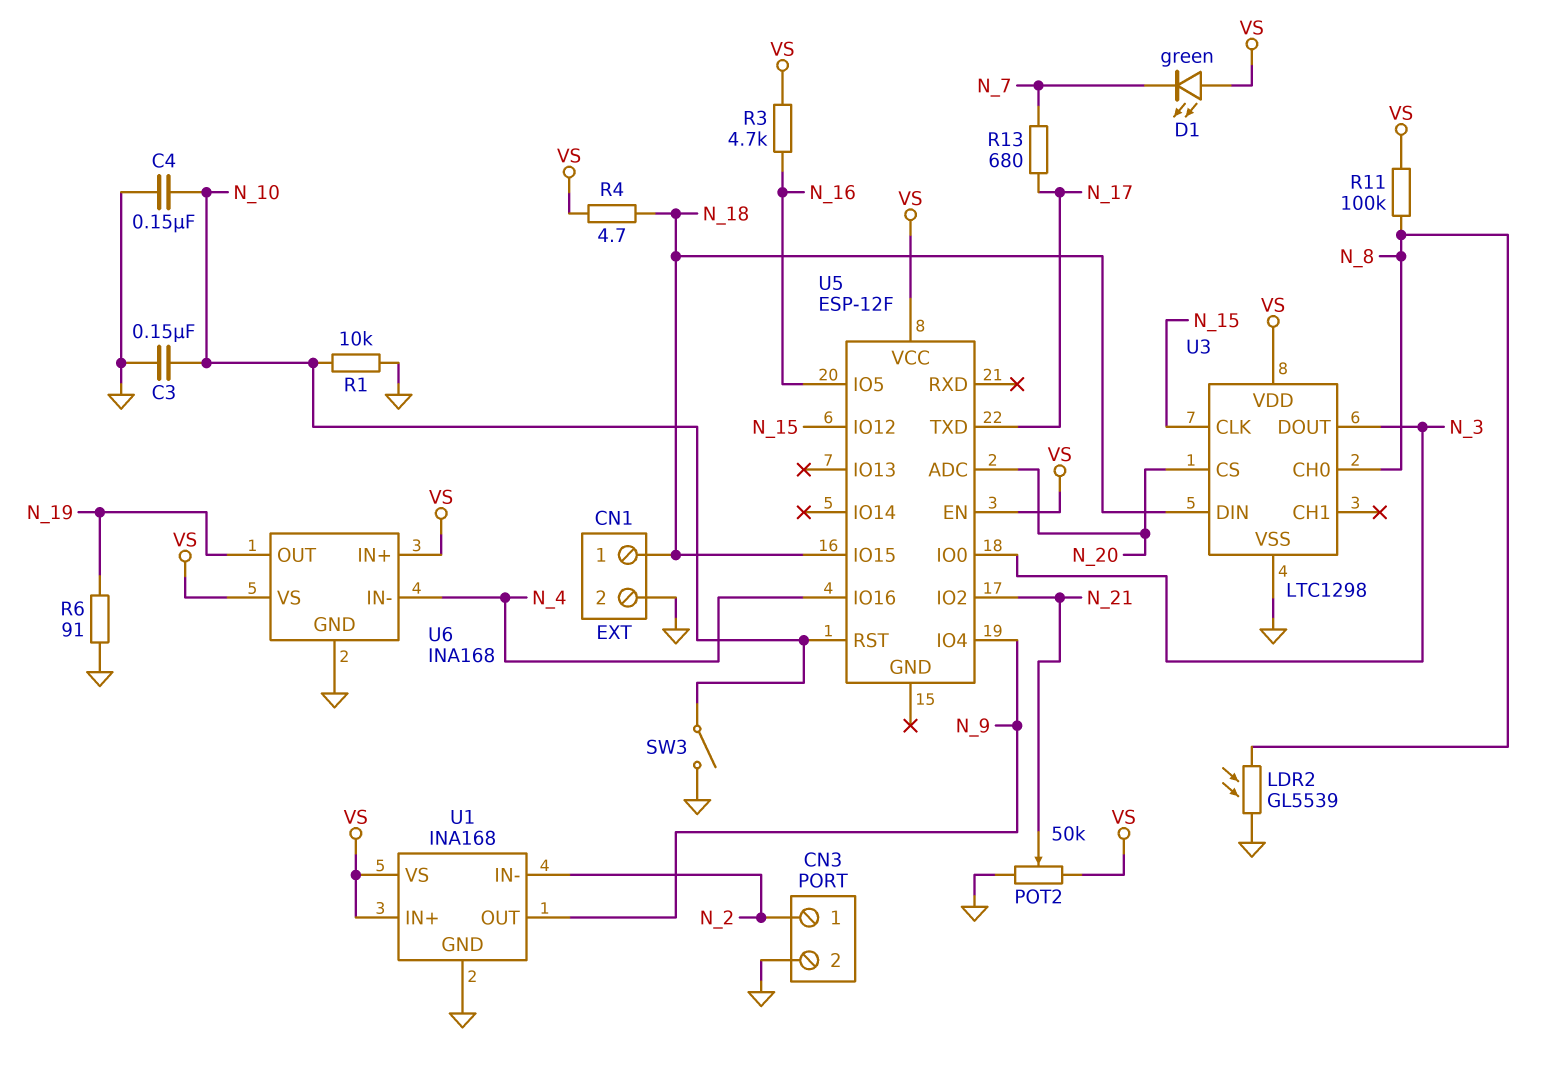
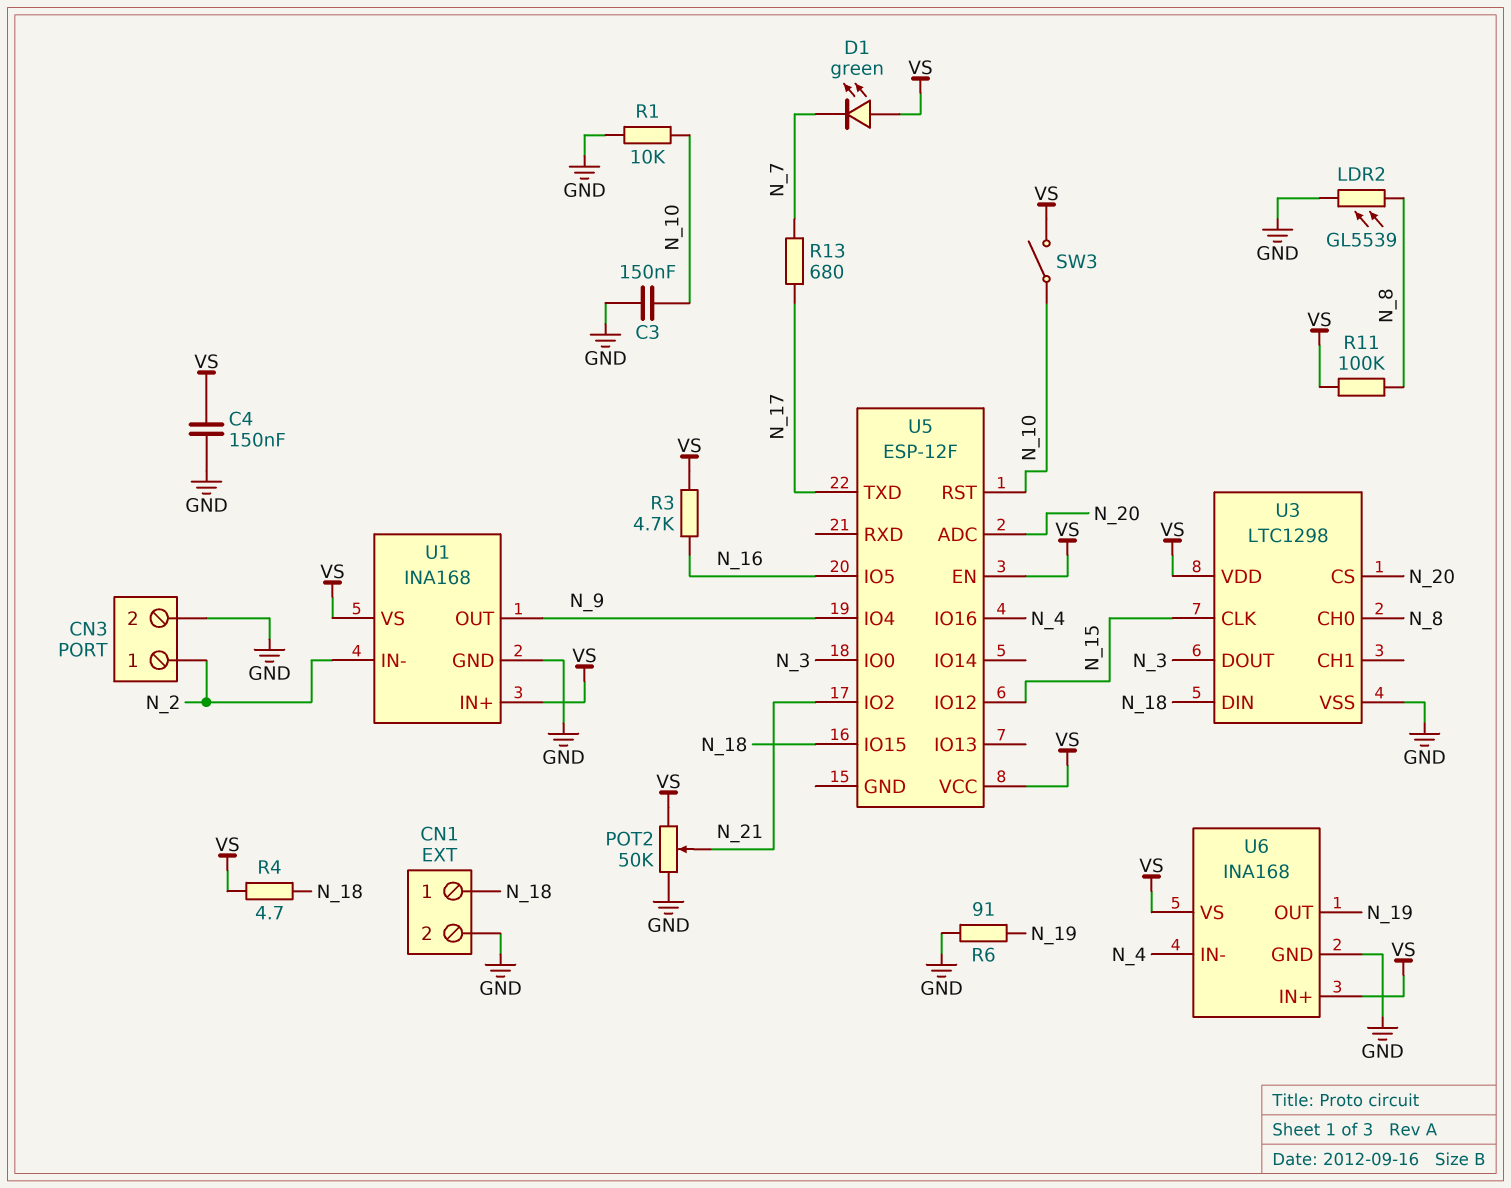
C4: 150nF (GND, N_10) -> 150nF (GND, VS)
SW3: switch (GND, N_10) -> switch (N_10, VS)

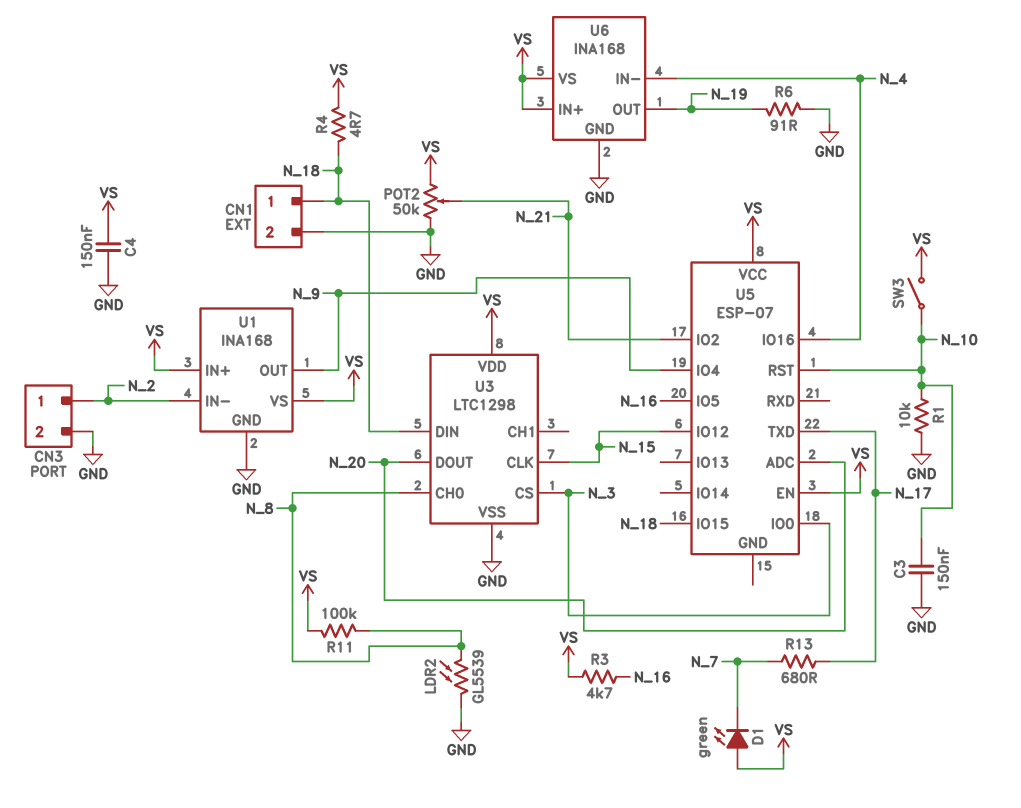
U3 pin CS: N_20 -> N_3
U3 pin DOUT: N_3 -> N_20
U5: ESP-12F -> ESP-07

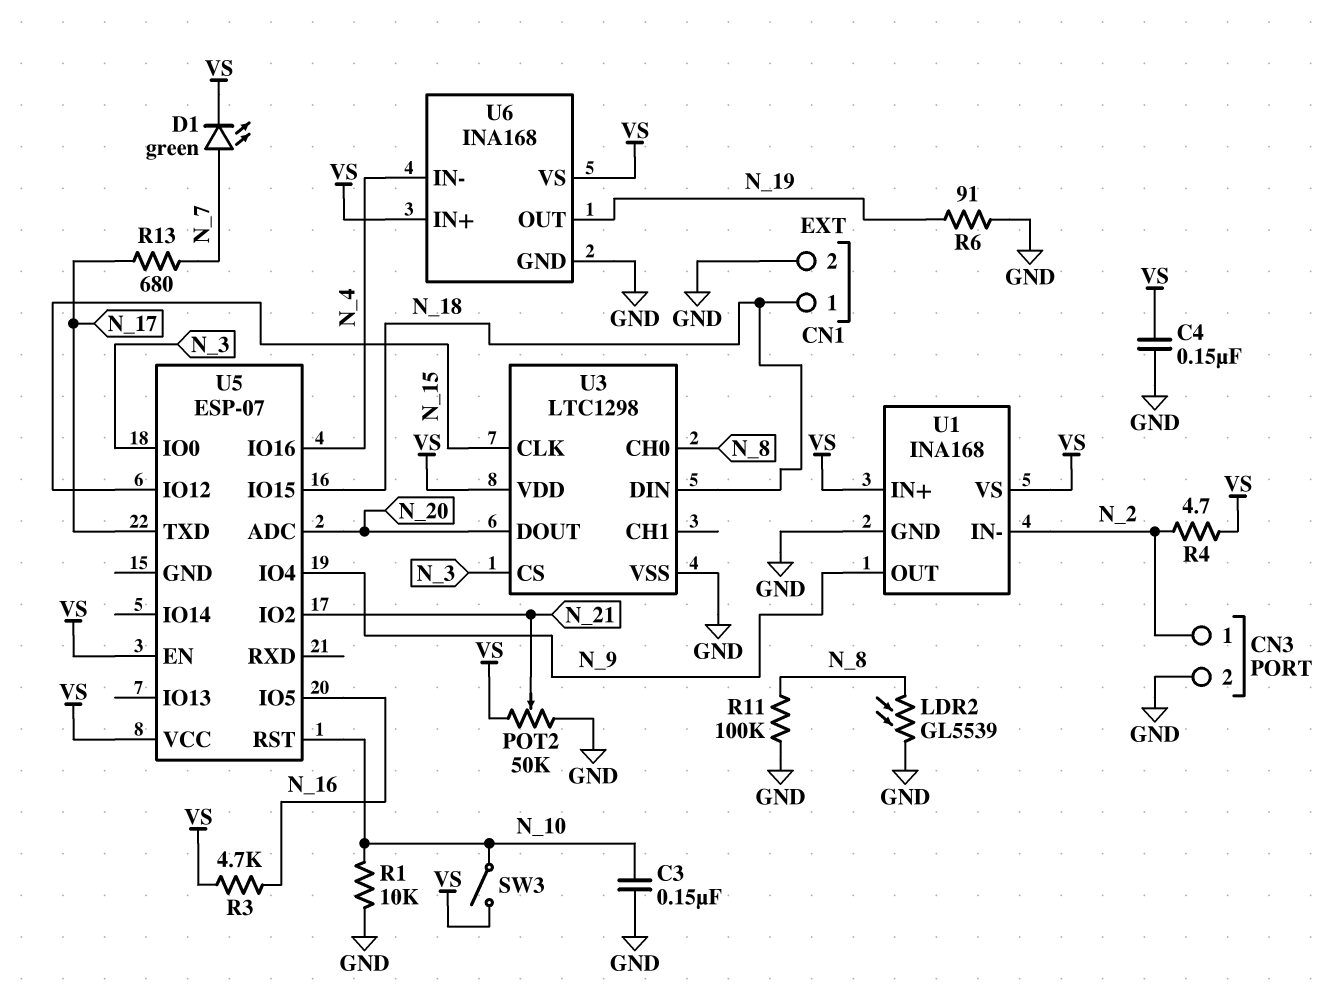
D1: LED green (A VS, K N_7) -> LED green (A N_7, K VS)
R4: 4.7 (N_18, VS) -> 4.7 (N_2, VS)
R11: 100k (N_8, VS) -> 100k (GND, N_8)

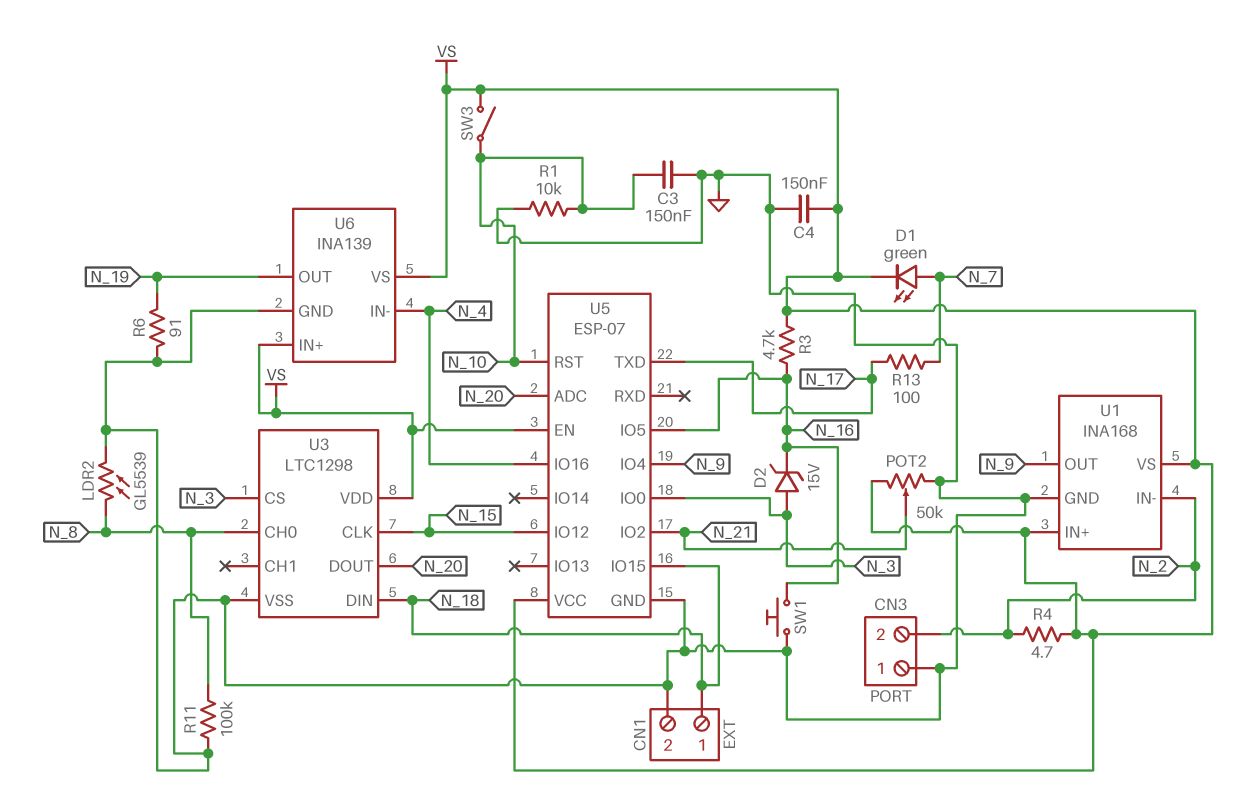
CN3 pin 1: N_2 -> GND
CN3 pin 2: GND -> N_2
D2: none -> zener 15V (A N_3, K N_16)
R13: 680 (N_7, N_17) -> 100 (N_7, N_17)
SW1: none -> button (GND, N_16)
U5 pin GND: none -> GND
U6: INA168 -> INA139

